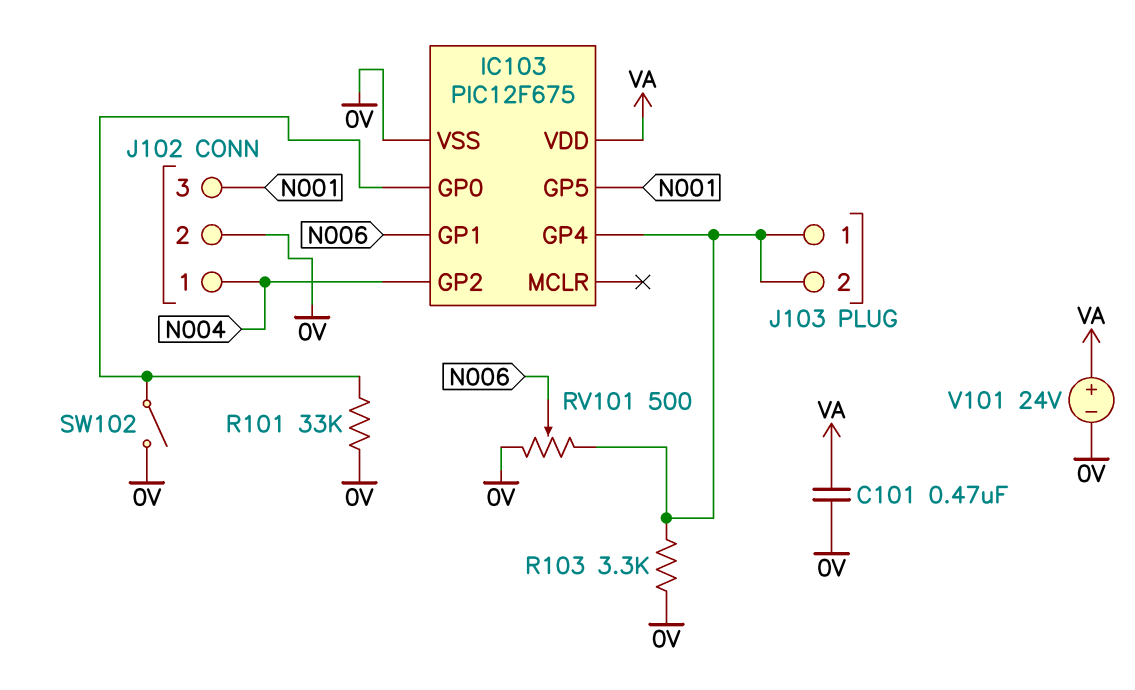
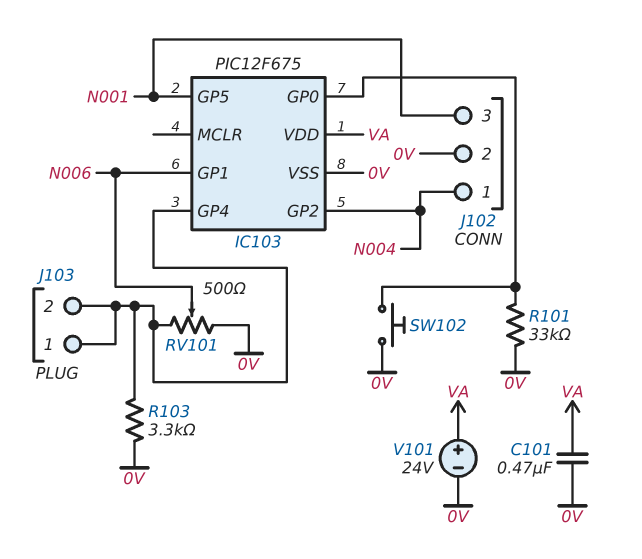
SW102: switch (0V, IC103/GP0) -> button (0V, IC103/GP0)

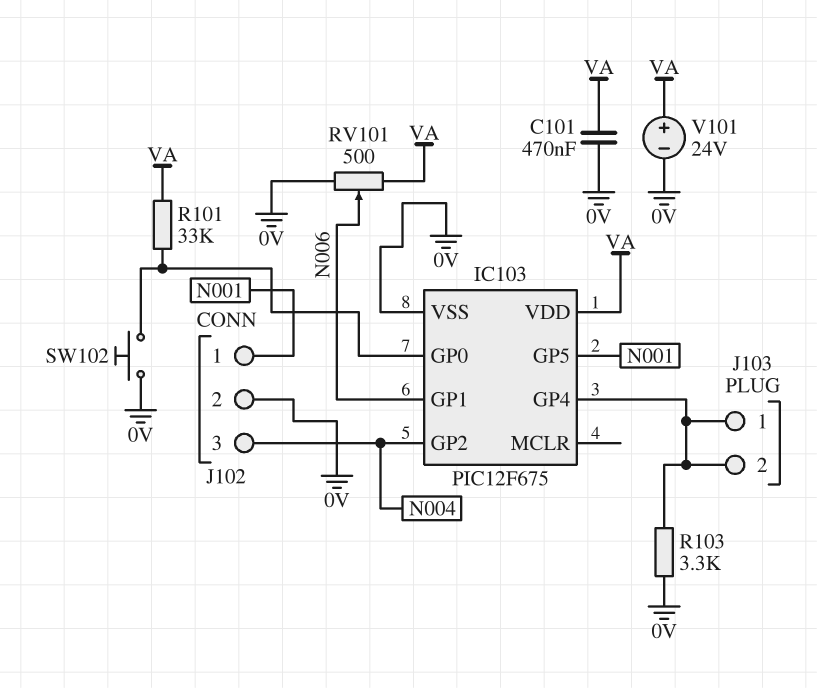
J102 pin 1: N004 -> N001
J102 pin 3: N001 -> N004
R101: 33k (0V, IC103/GP0) -> 33k (IC103/GP0, VA)
RV101: 500 (0V, IC103/GP4, wiper N006) -> 500 (0V, VA, wiper N006)

